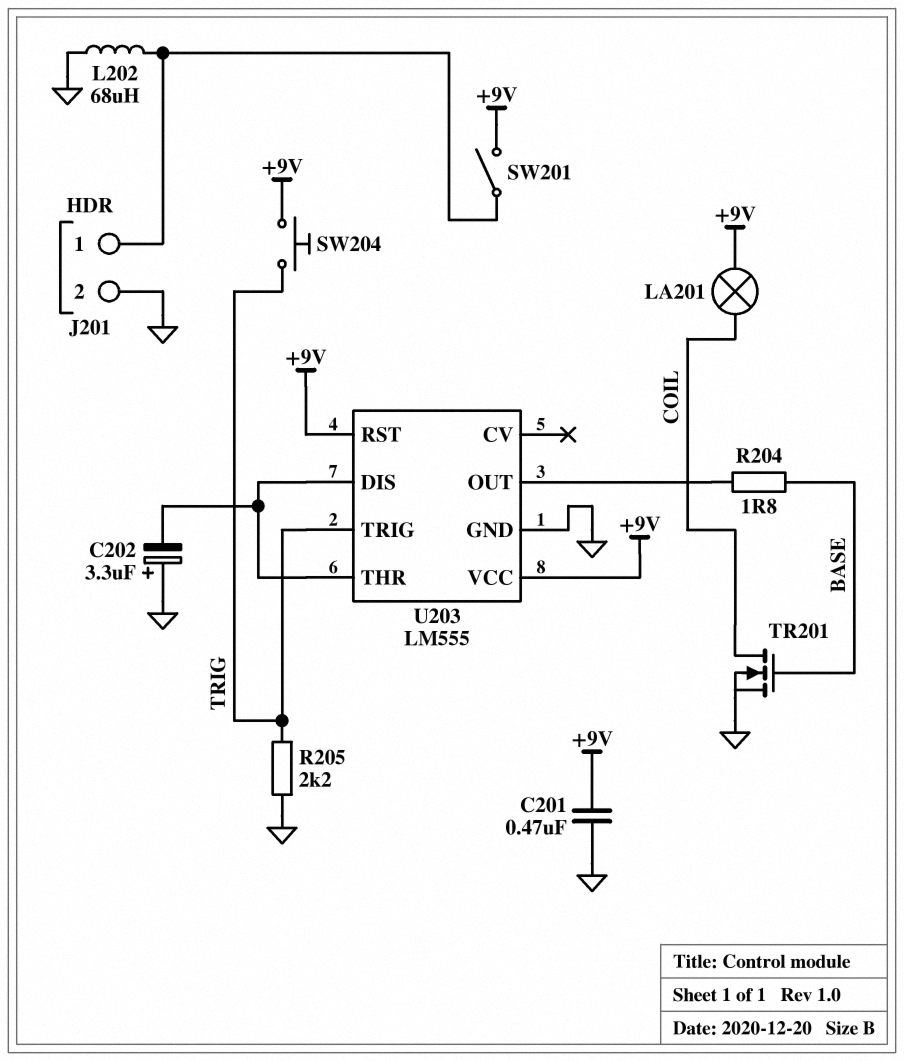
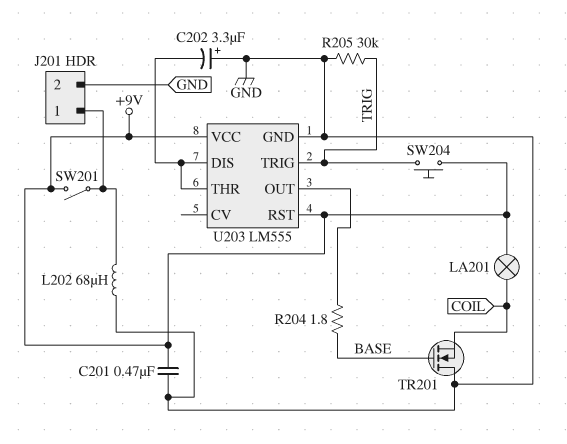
R205: 2.2k (GND, TRIG) -> 30k (GND, TRIG)
TR201: NMOS (G BASE, D COIL, S GND) -> NMOS (G BASE, D GND, S COIL)

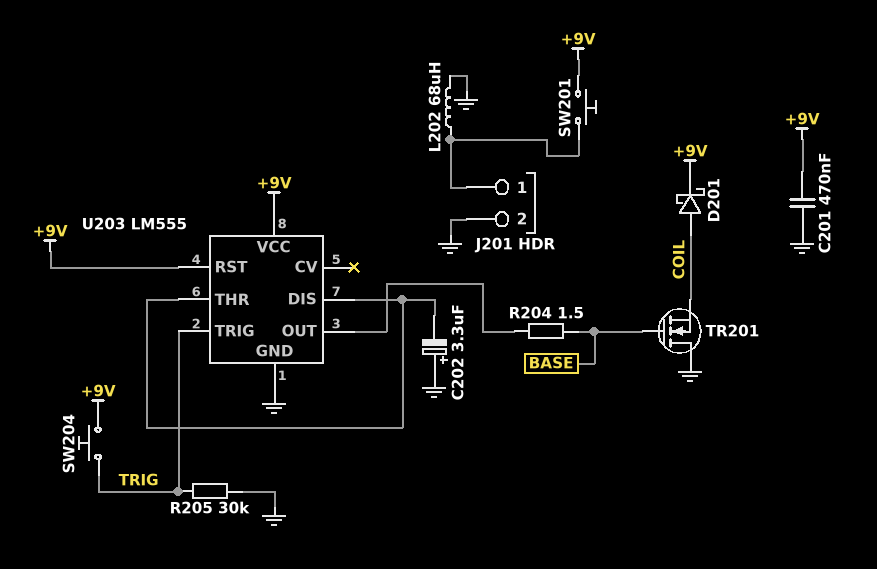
D201: none -> schottky (A COIL, K +9V)
LA201: lamp (+9V, COIL) -> none
R204: 1.8 (BASE, U203/OUT) -> 1.5 (BASE, U203/OUT)
SW201: switch (+9V, J201/1) -> button (+9V, J201/1)

